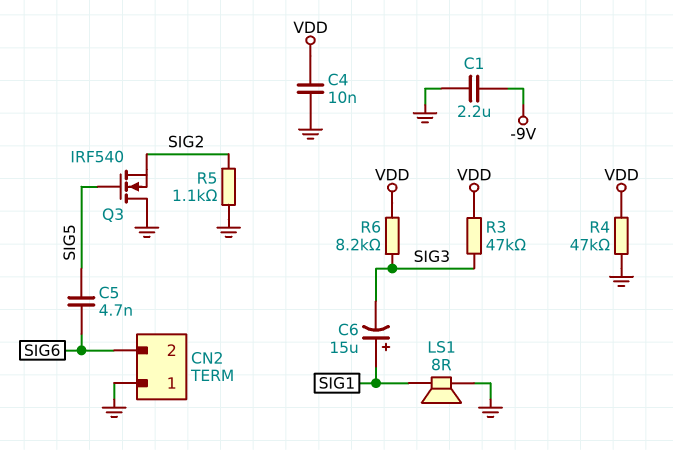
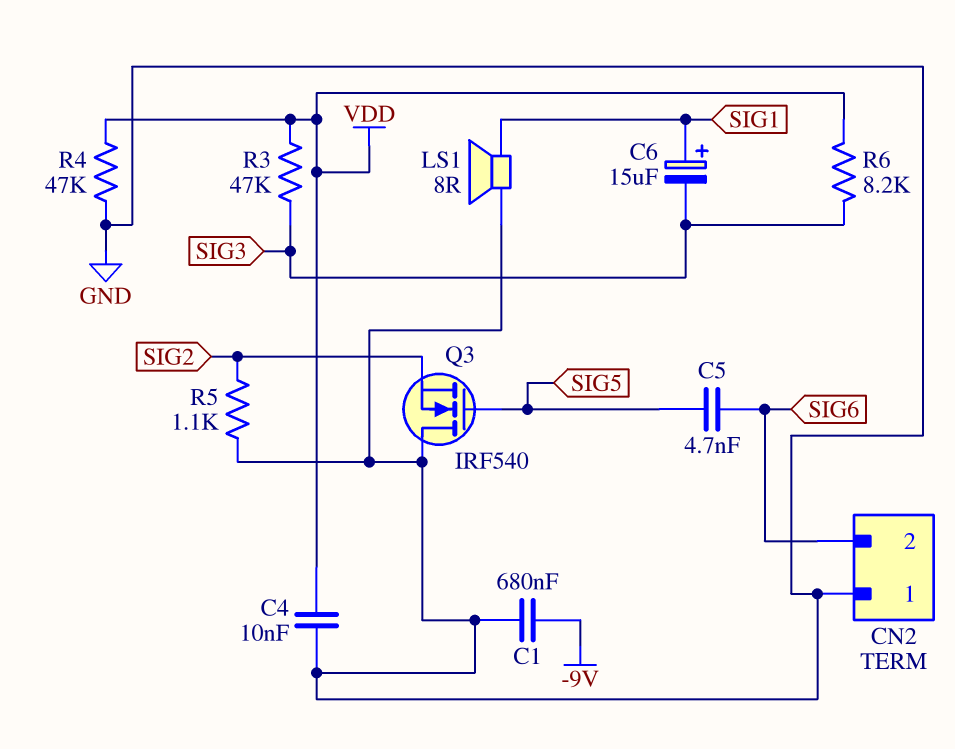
C1: 2.2uF (-9V, GND) -> 680nF (-9V, GND)

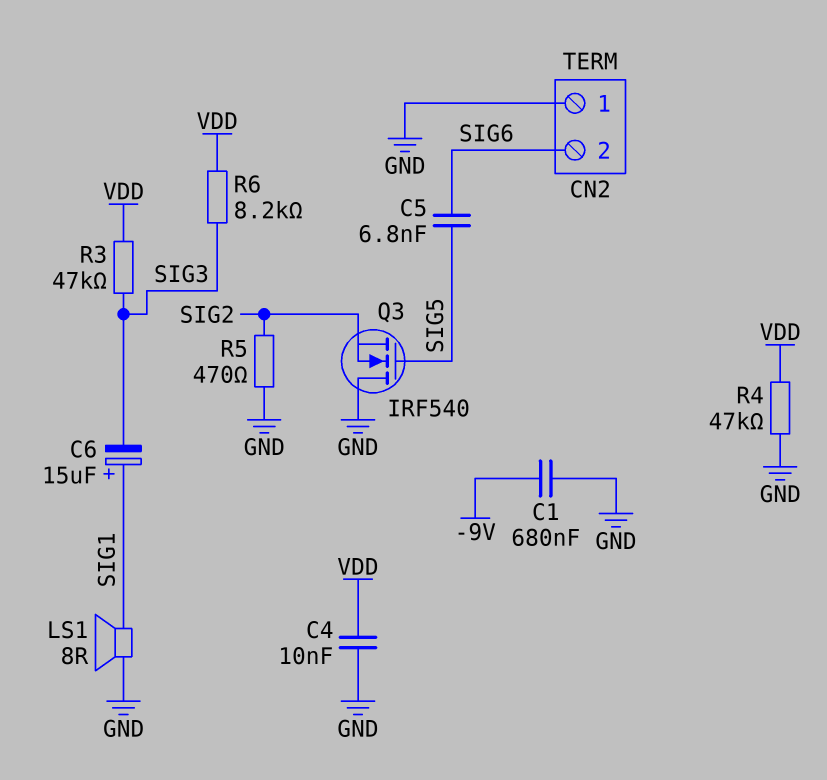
C5: 4.7nF (SIG5, SIG6) -> 6.8nF (SIG5, SIG6)
R5: 1.1k (GND, SIG2) -> 470 (GND, SIG2)

